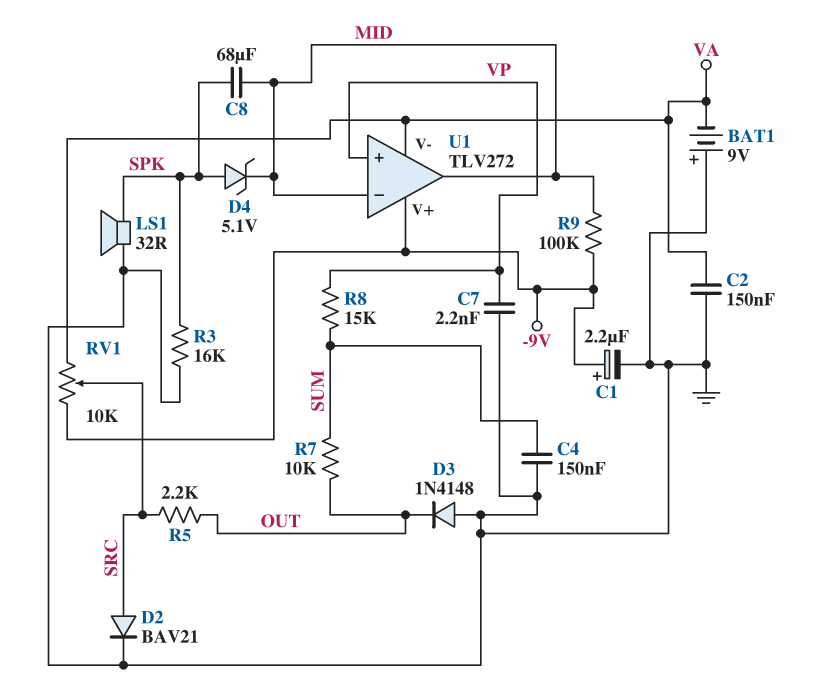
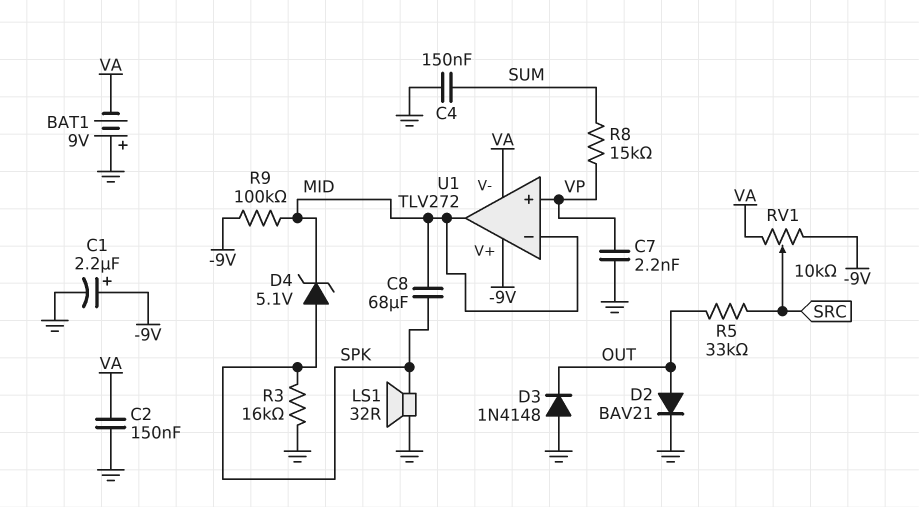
D2: diode BAV21 (A SRC, K GND) -> diode BAV21 (A OUT, K GND)
R5: 2.2k (OUT, SRC) -> 33k (OUT, SRC)
R7: 10k (OUT, SUM) -> none

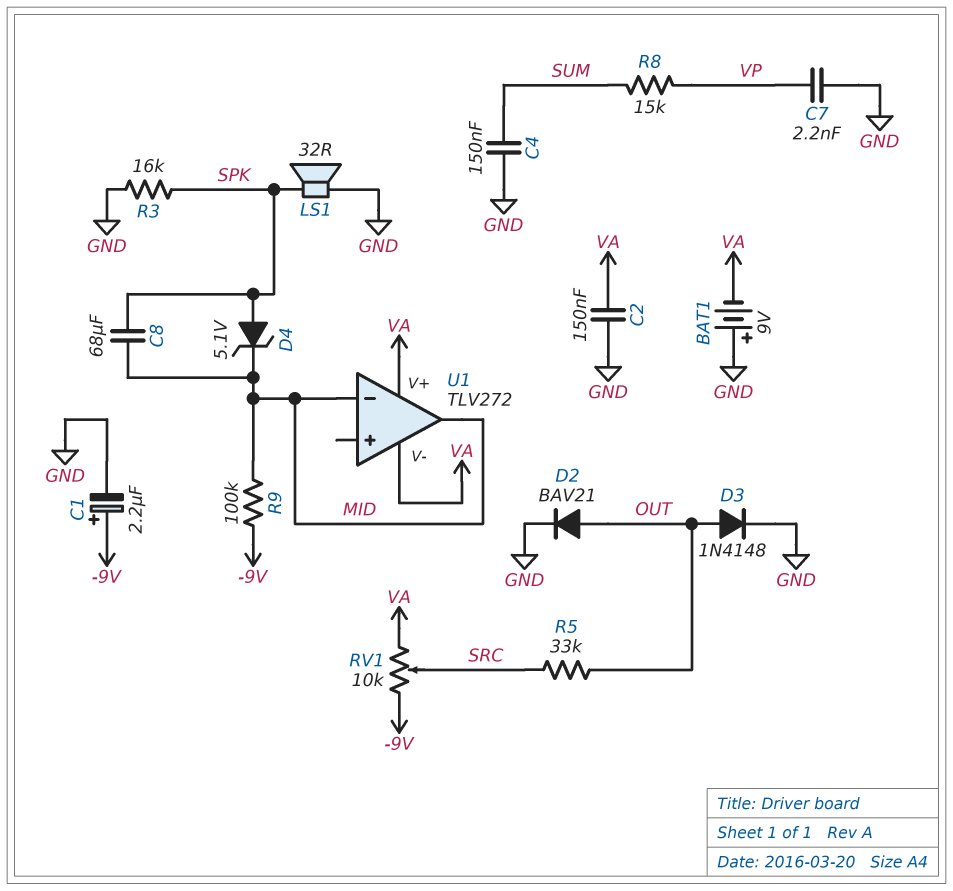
D3: diode 1N4148 (A GND, K OUT) -> diode 1N4148 (A OUT, K GND)
U1 pin V+: -9V -> VA
U1 pin in+: VP -> none

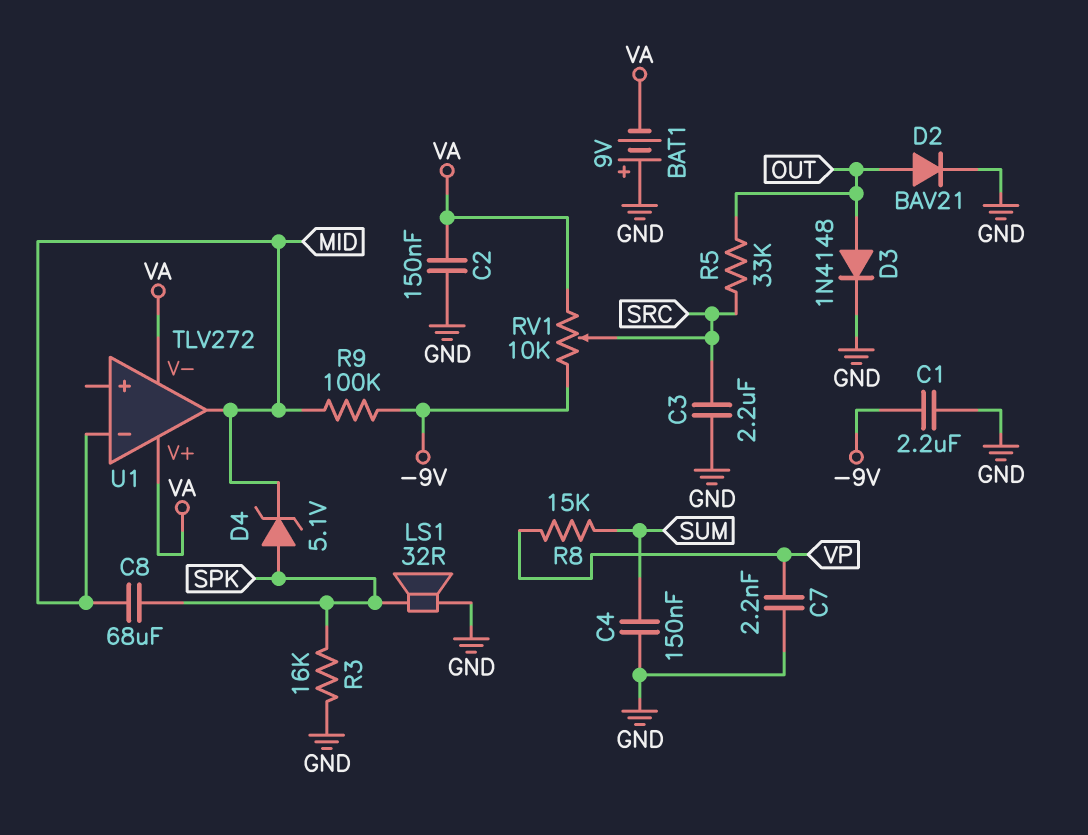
C1: 2.2uF (plus -9V, minus GND) -> 2.2uF (-9V, GND)
C3: none -> 2.2uF (GND, SRC)

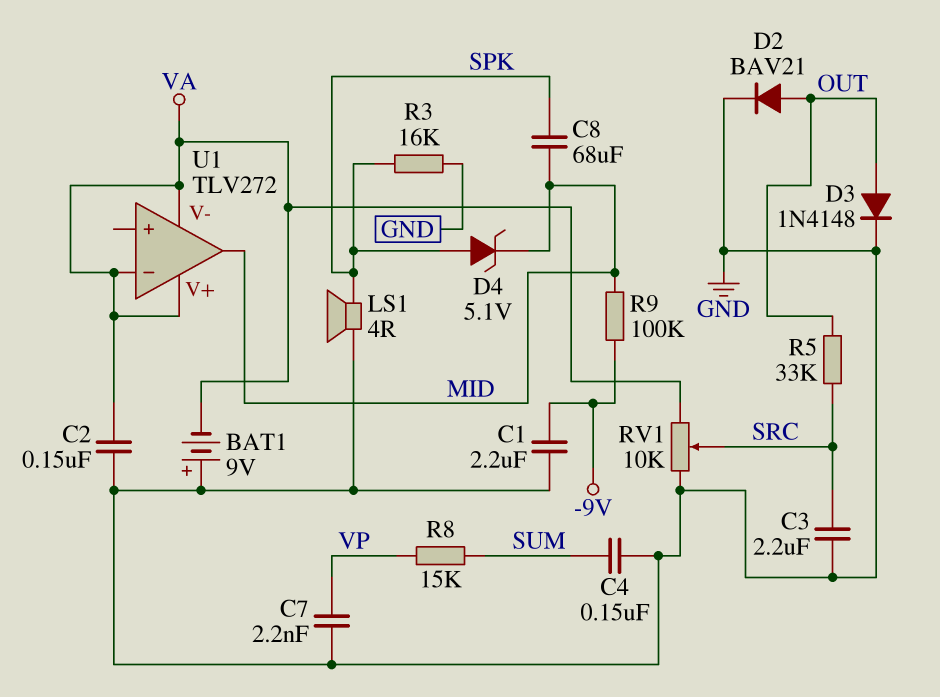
LS1: speaker 32R (GND, SPK) -> speaker 4R (GND, SPK)
RV1: 10k (-9V, VA, wiper SRC) -> 10k (GND, VA, wiper SRC)
U1 pin in-: MID -> VA

